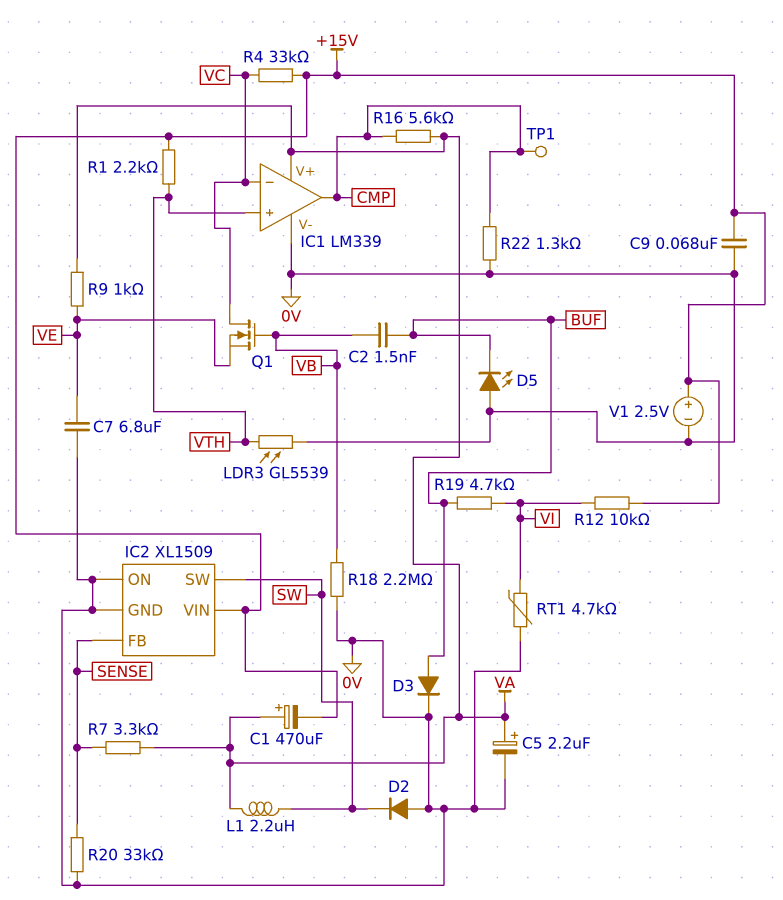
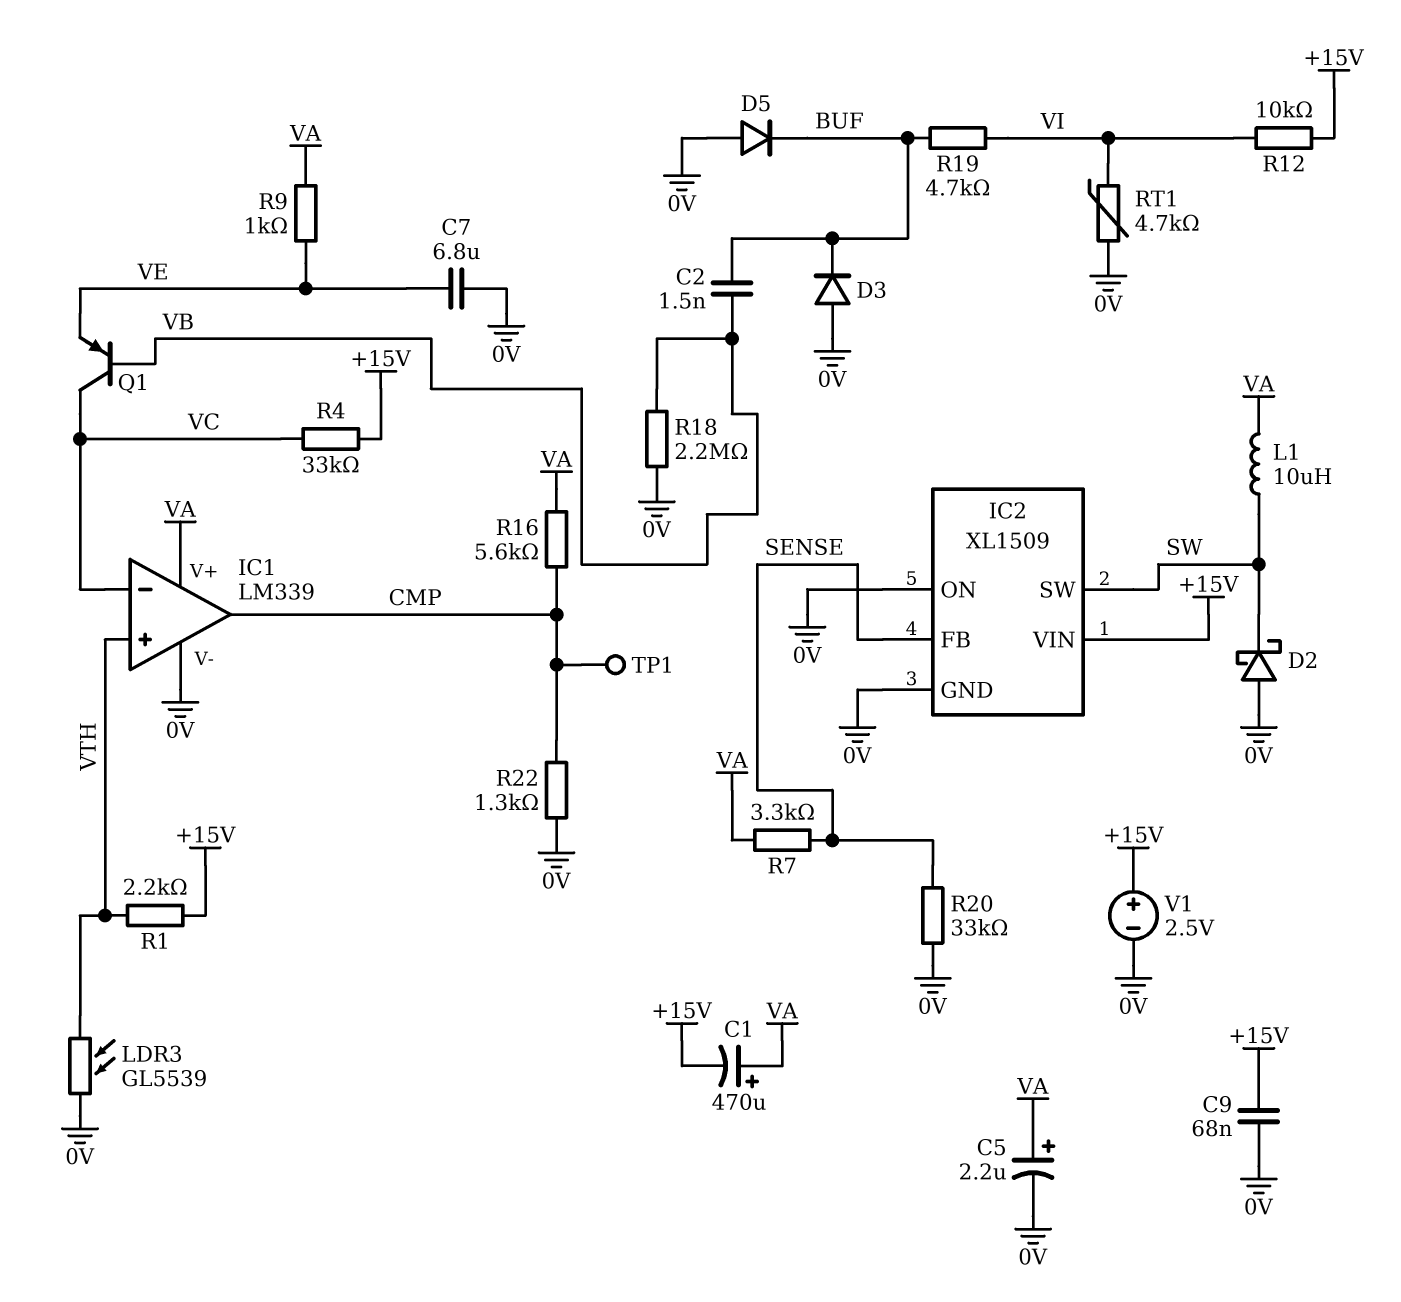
D2: diode (A 0V, K SW) -> schottky (A 0V, K SW)
D3: diode (A BUF, K 0V) -> diode (A 0V, K BUF)
D5: LED (A 0V, K BUF) -> diode (A 0V, K BUF)
L1: 2.2uH (SW, VA) -> 10uH (SW, VA)
Q1: NMOS (G VB, D VC, S VE) -> PNP (B VB, C VC, E VE)

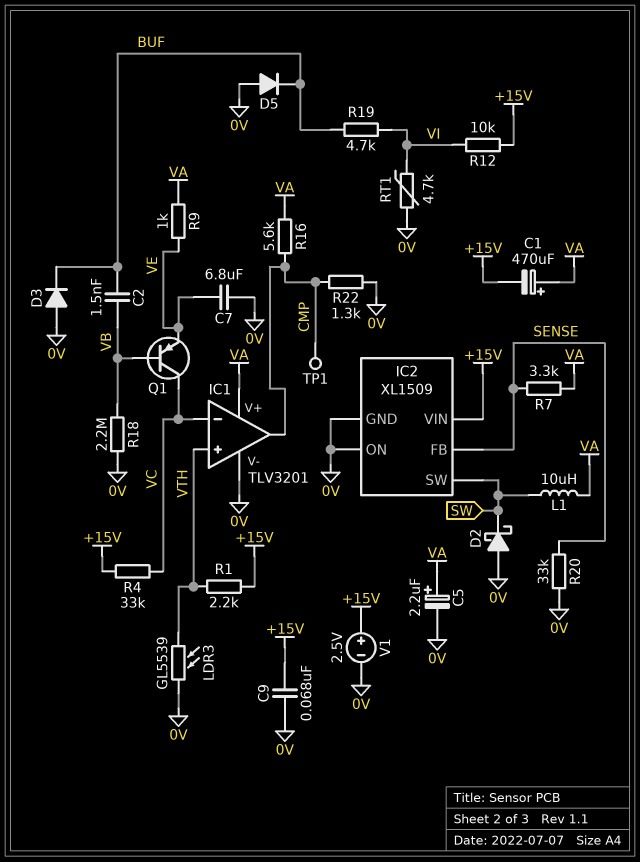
IC1: LM339 -> TLV3201

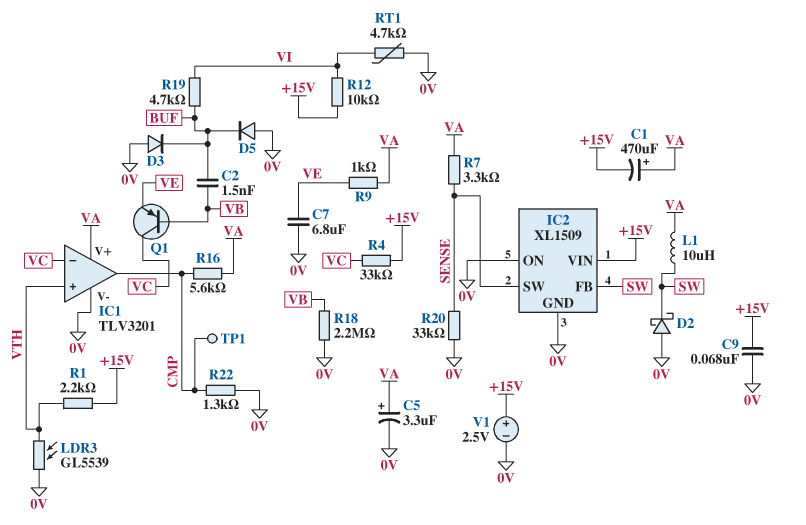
C5: 2.2uF (plus VA, minus 0V) -> 3.3uF (plus VA, minus 0V)
IC2 pin FB: SENSE -> SW
IC2 pin SW: SW -> SENSE

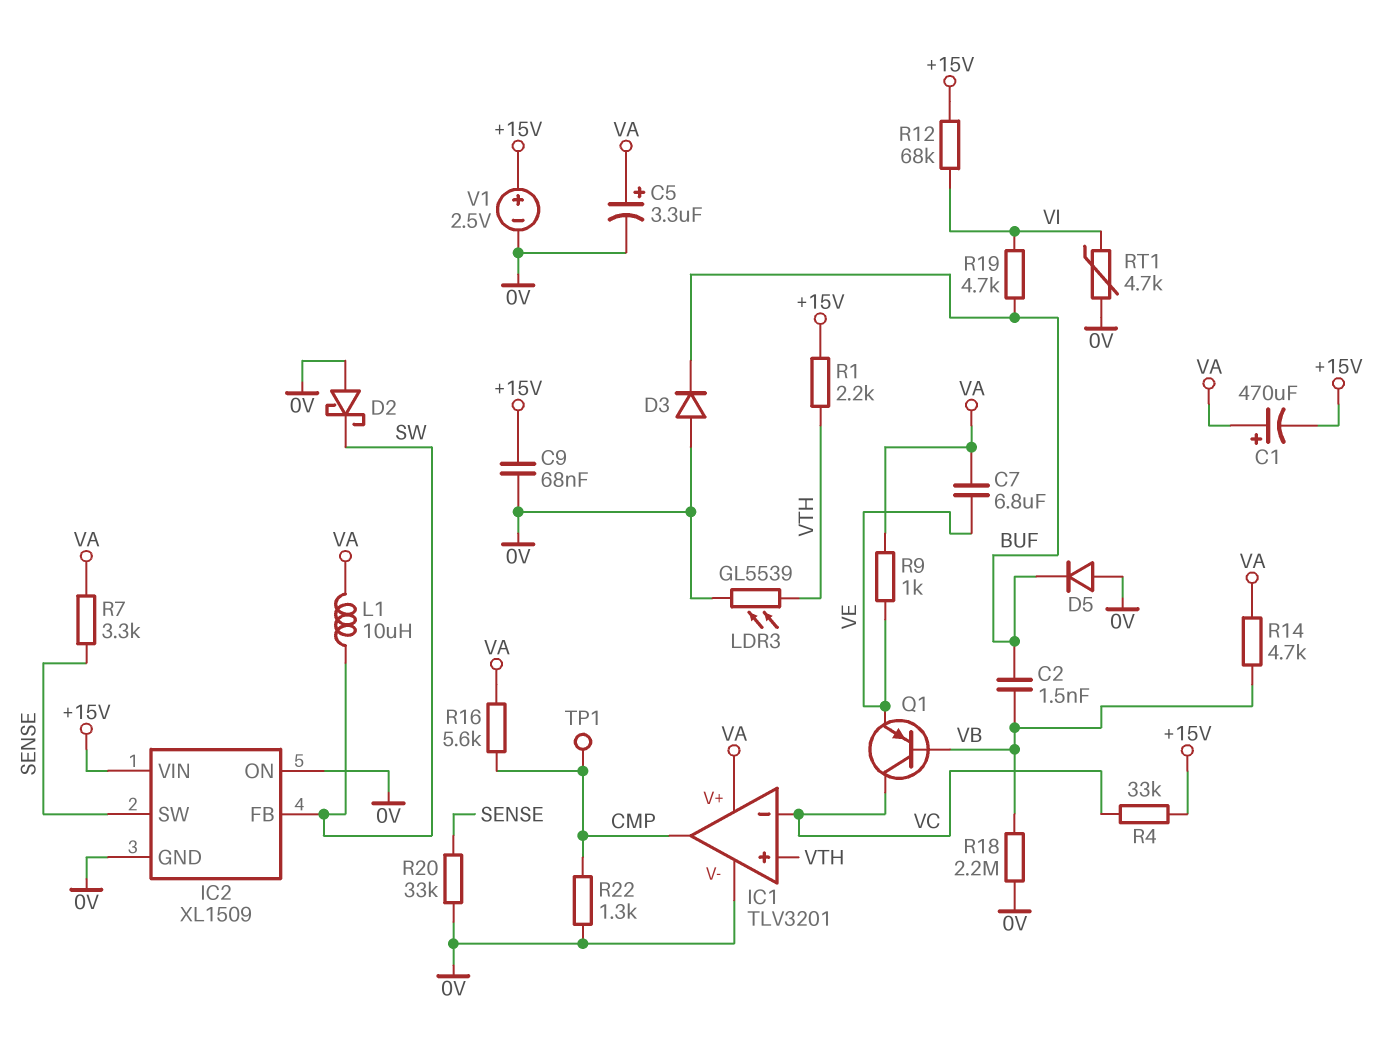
C7: 6.8uF (0V, VE) -> 6.8uF (VA, VE)
R12: 10k (+15V, VI) -> 68k (+15V, VI)
R14: none -> 4.7k (VA, VB)

